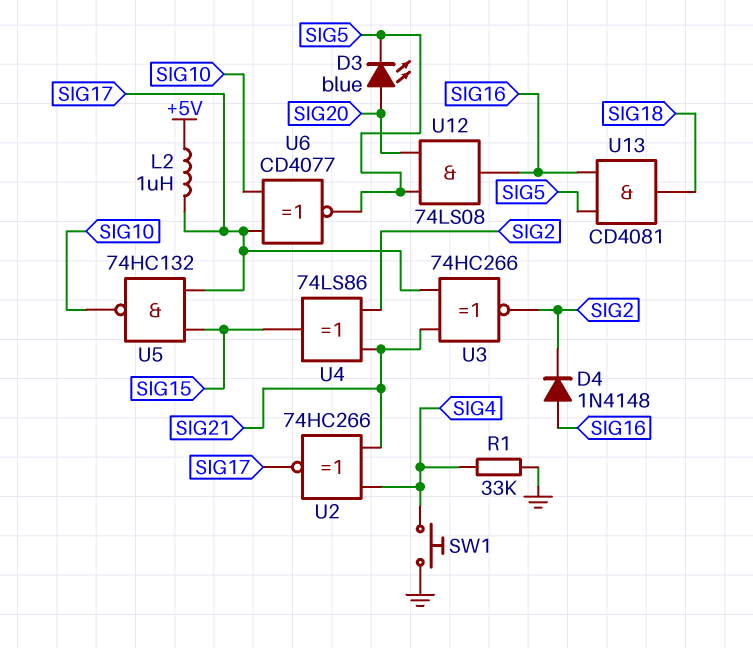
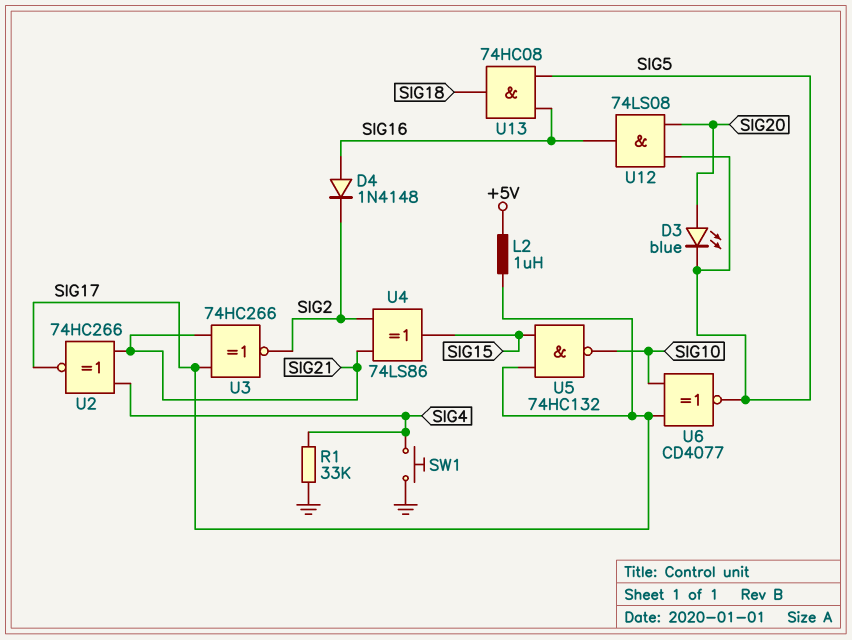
U13: AND CD4081 (in SIG5, in SIG16, out SIG18) -> AND 74HC08 (in SIG5, in SIG16, out SIG18)

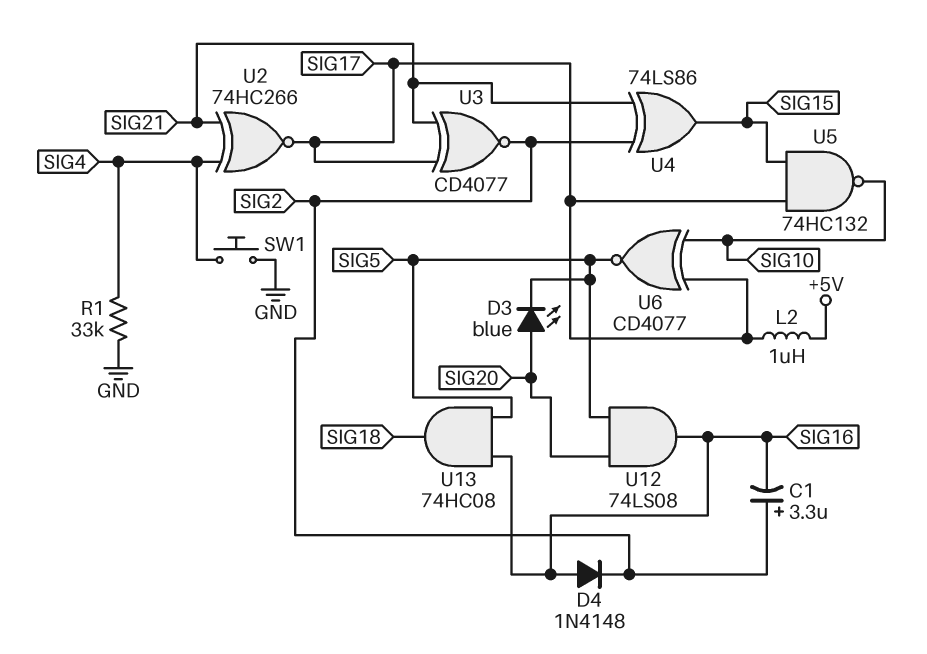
C1: none -> 3.3uF (plus SIG2, minus SIG16)
U3: XNOR 74HC266 (in SIG17, in SIG21, out SIG2) -> XNOR CD4077 (in SIG17, in SIG21, out SIG2)

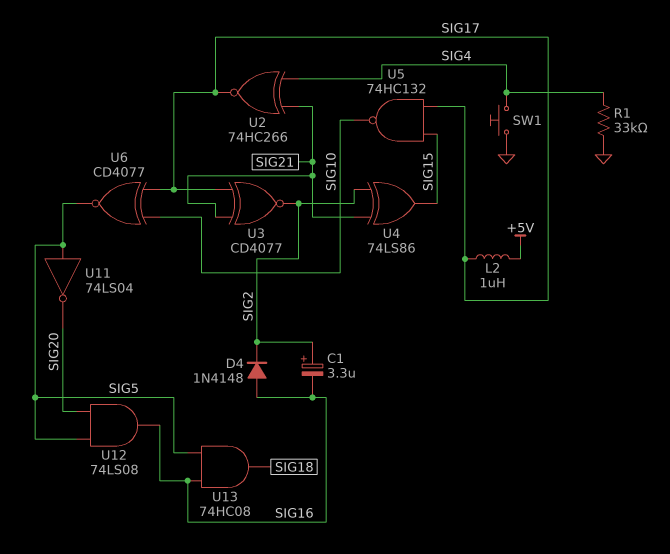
D3: LED blue (A SIG20, K SIG5) -> none
U11: none -> NOT 74LS04 (in SIG5, out SIG20)

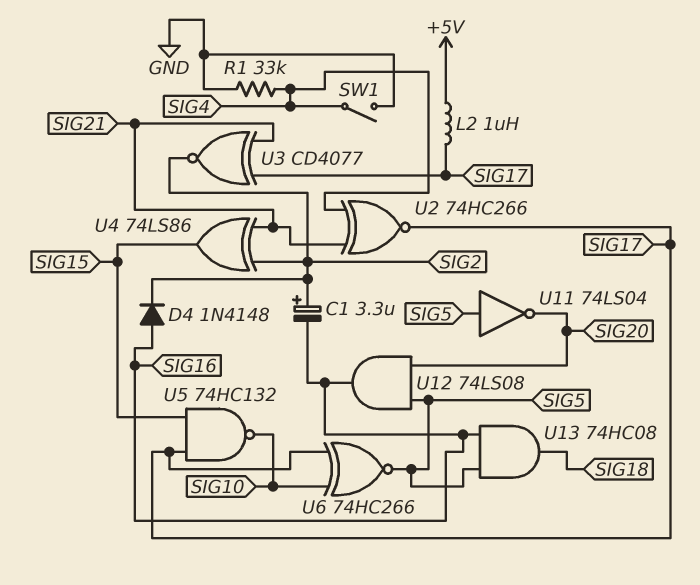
SW1: button (GND, SIG4) -> switch (GND, SIG4)
U6: XNOR CD4077 (in SIG10, in SIG17, out SIG5) -> XNOR 74HC266 (in SIG10, in SIG17, out SIG5)

